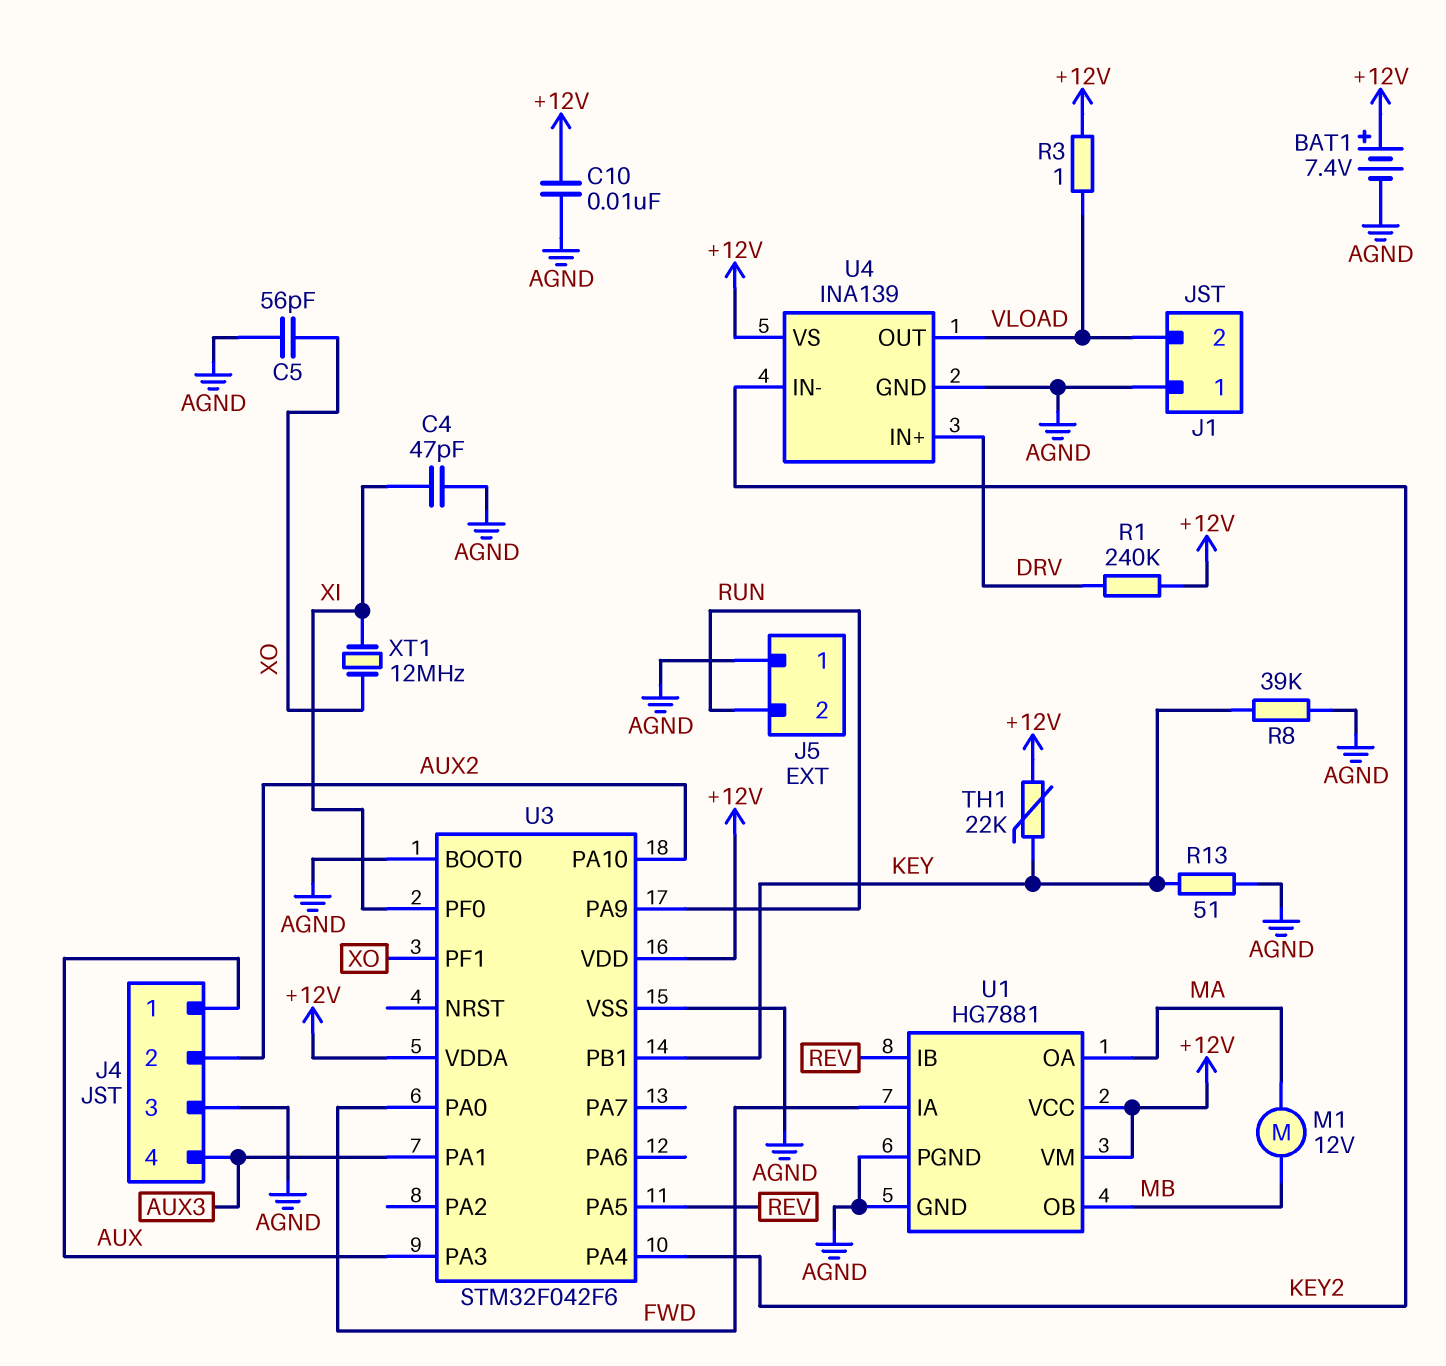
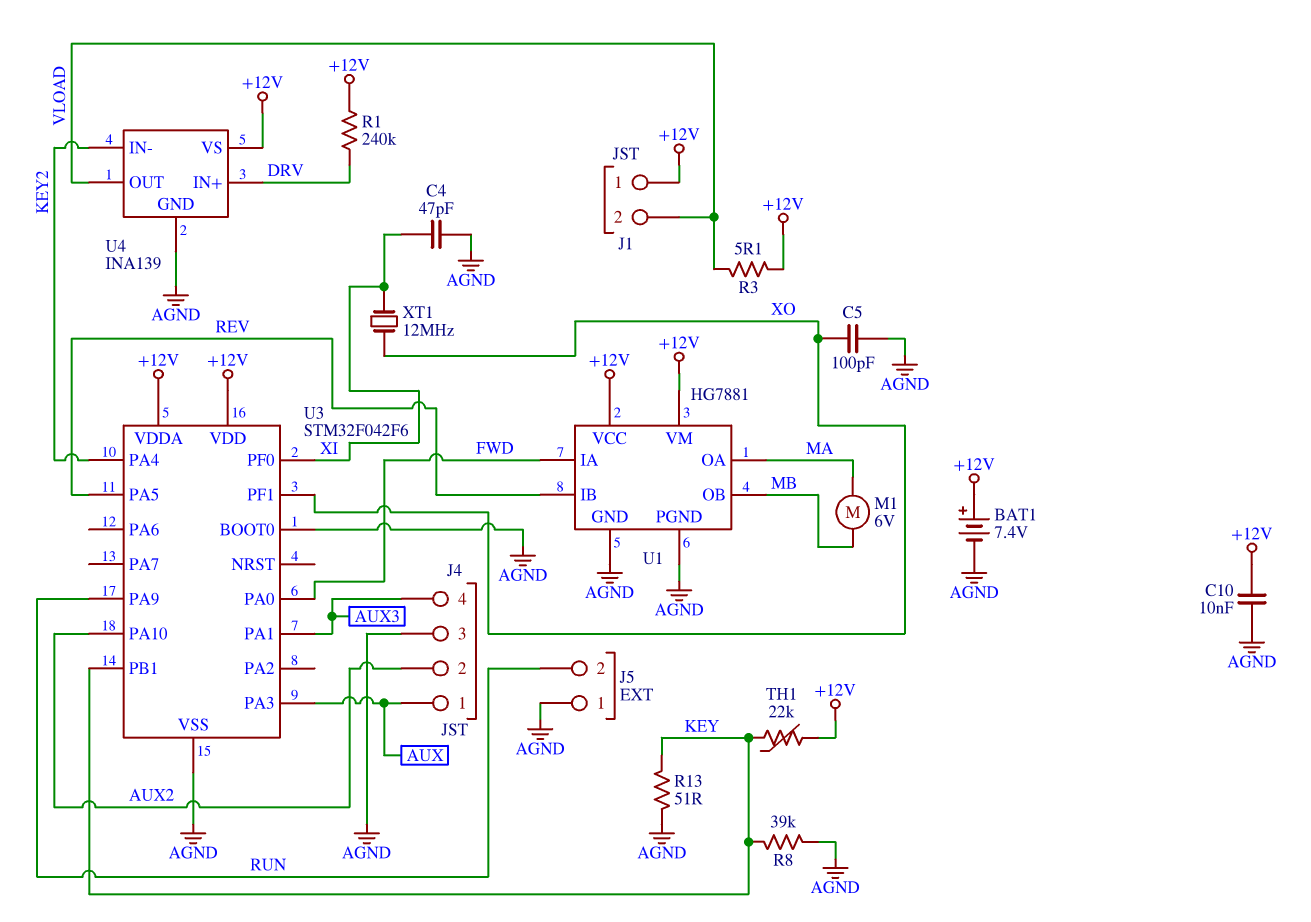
C5: 56pF (AGND, XO) -> 100pF (AGND, XO)
J1 pin 1: AGND -> +12V
M1: motor 12V (MA, MB) -> motor 6V (MA, MB)
R3: 1 (+12V, VLOAD) -> 5.1 (+12V, VLOAD)

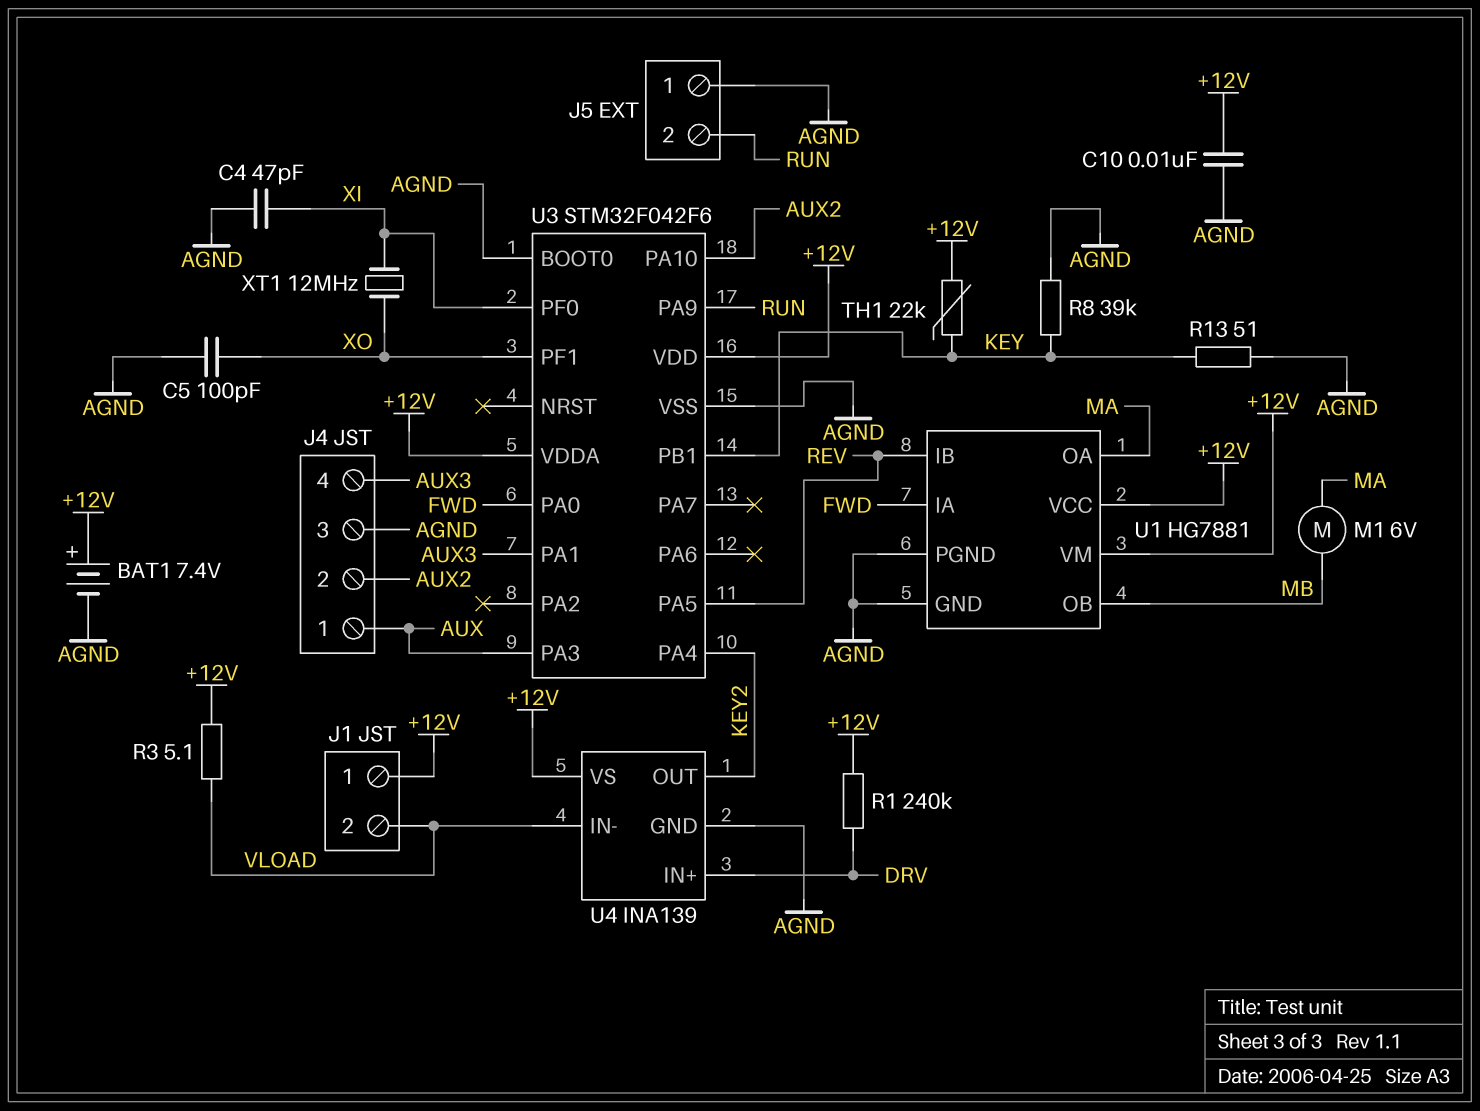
U4 pin IN-: KEY2 -> VLOAD
U4 pin OUT: VLOAD -> KEY2

